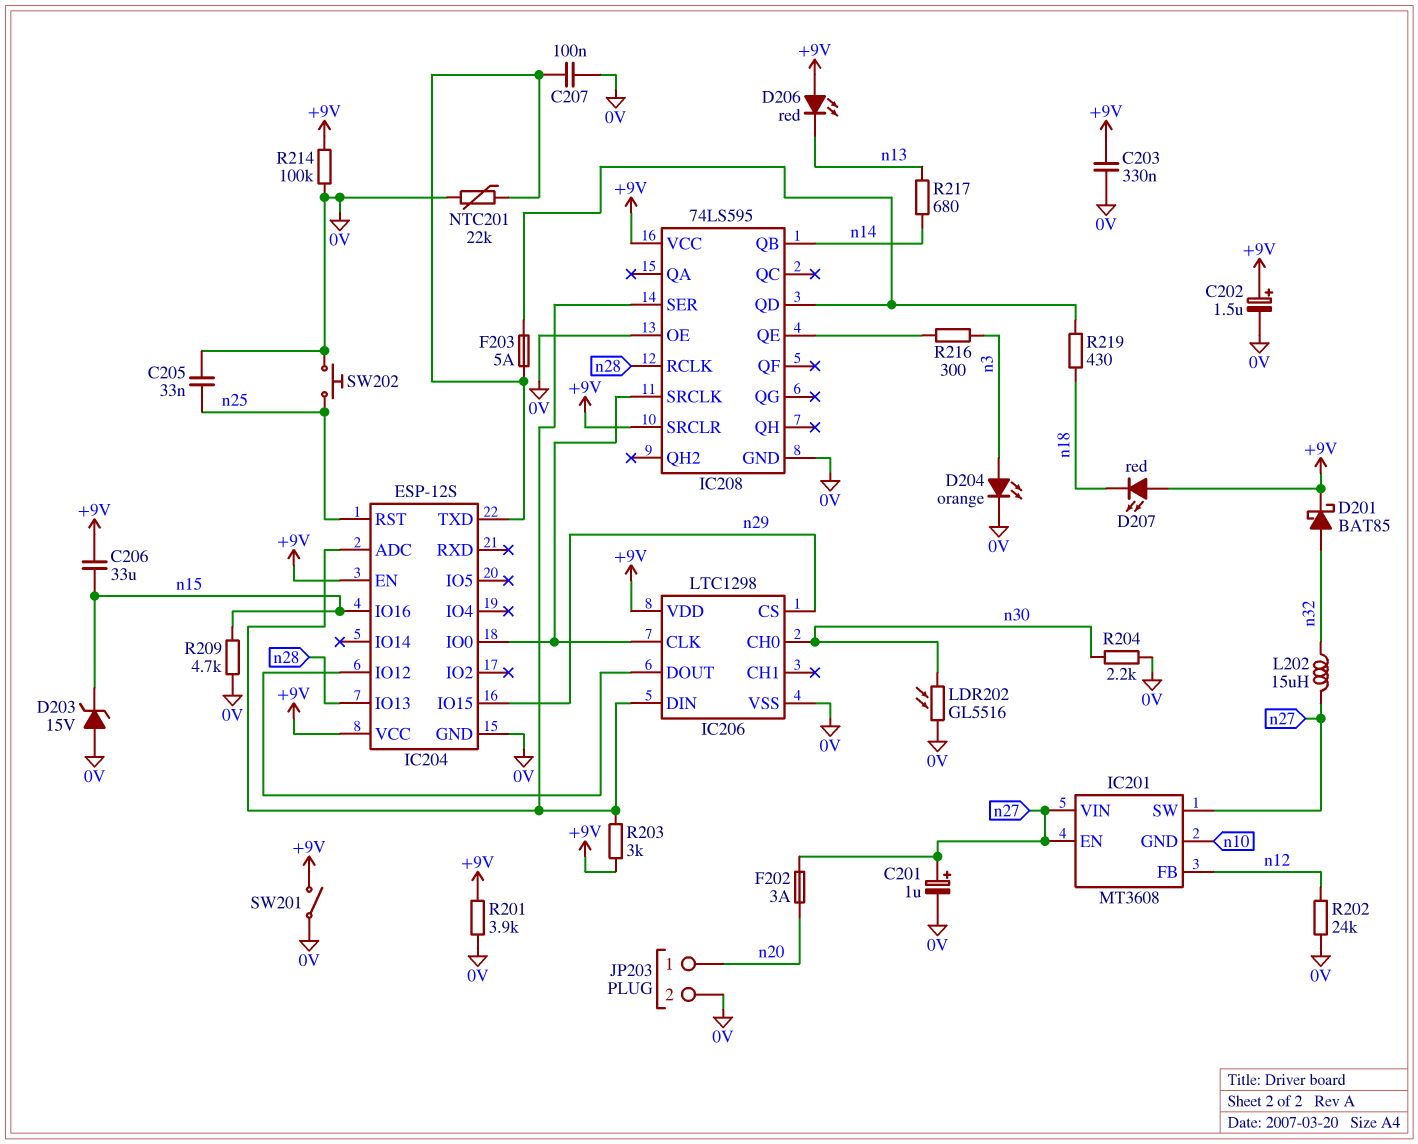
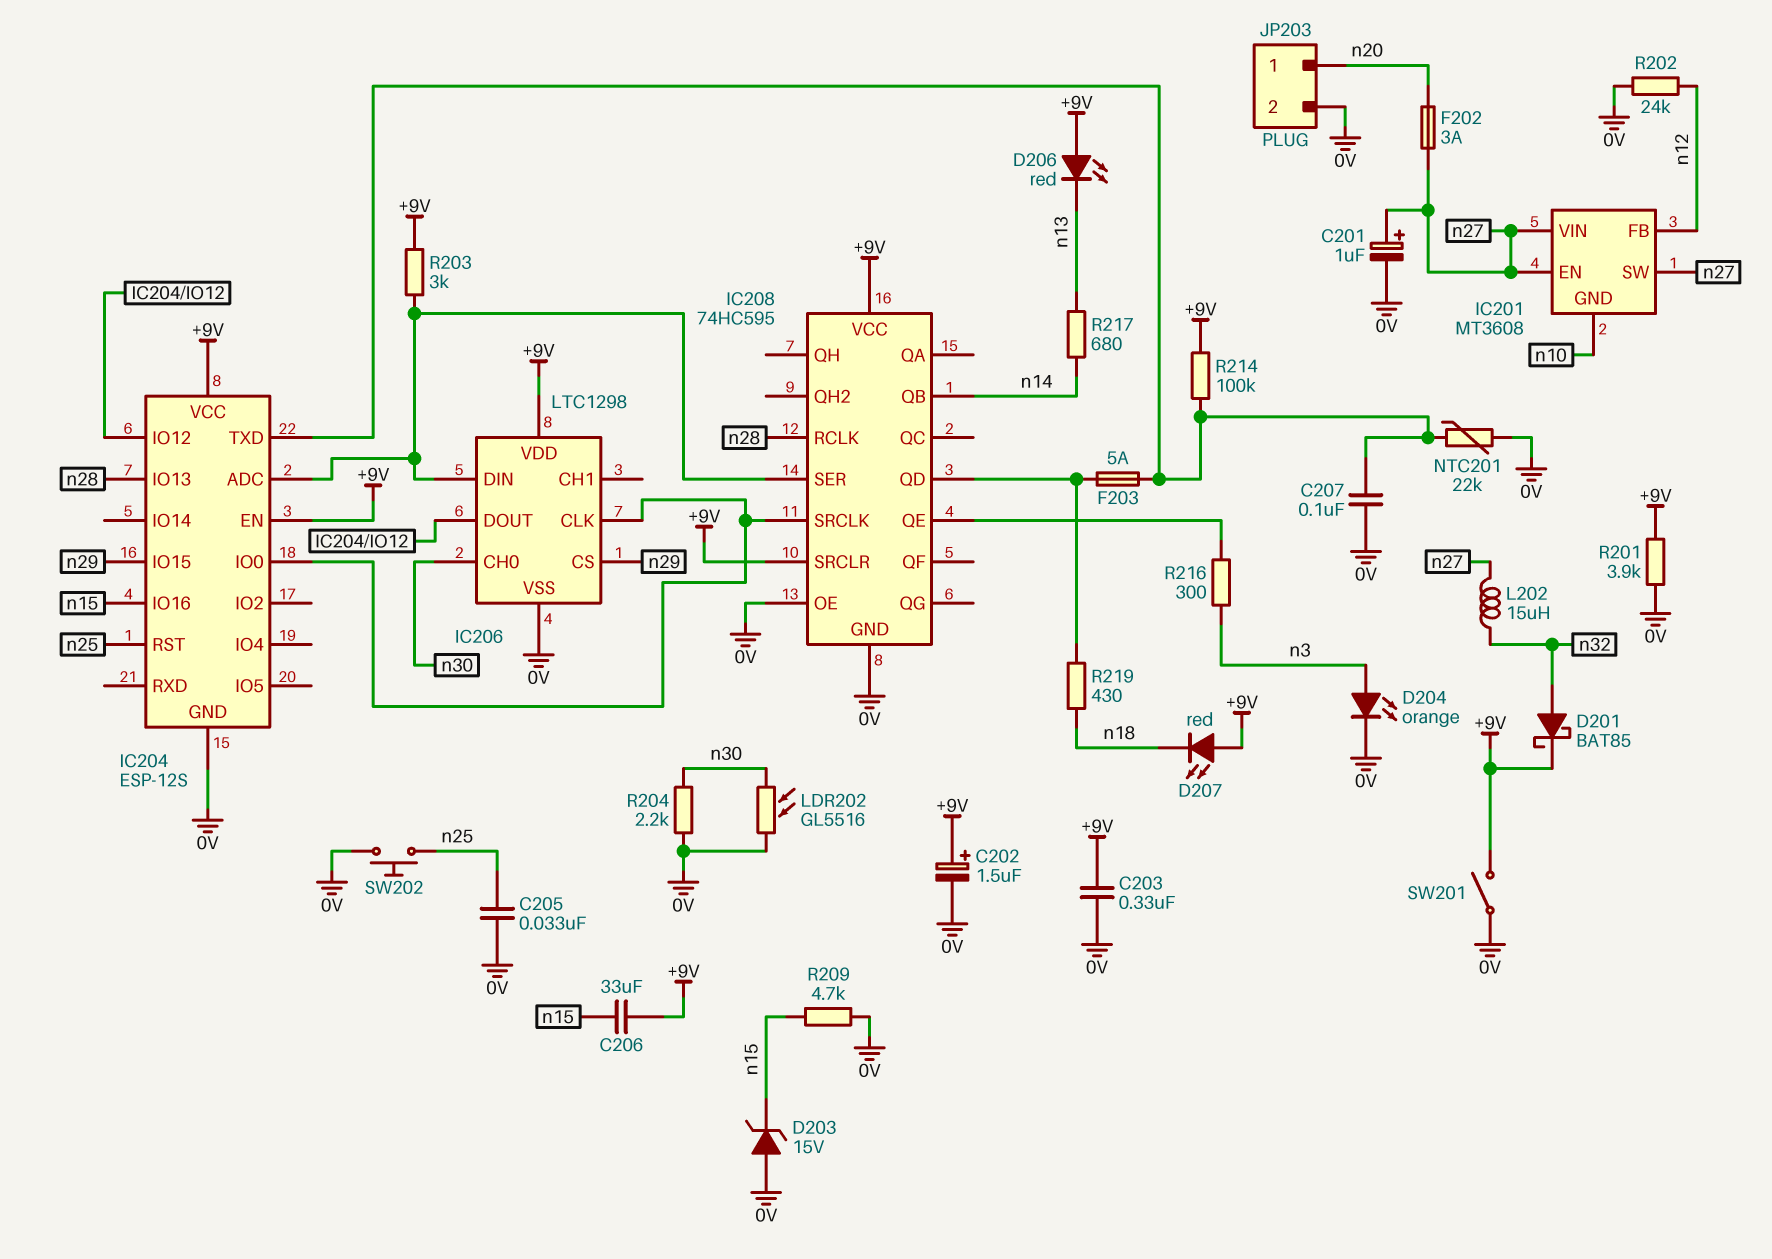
IC208: 74LS595 -> 74HC595
R214: 100k (+9V, 0V) -> 100k (+9V, IC204/TXD)

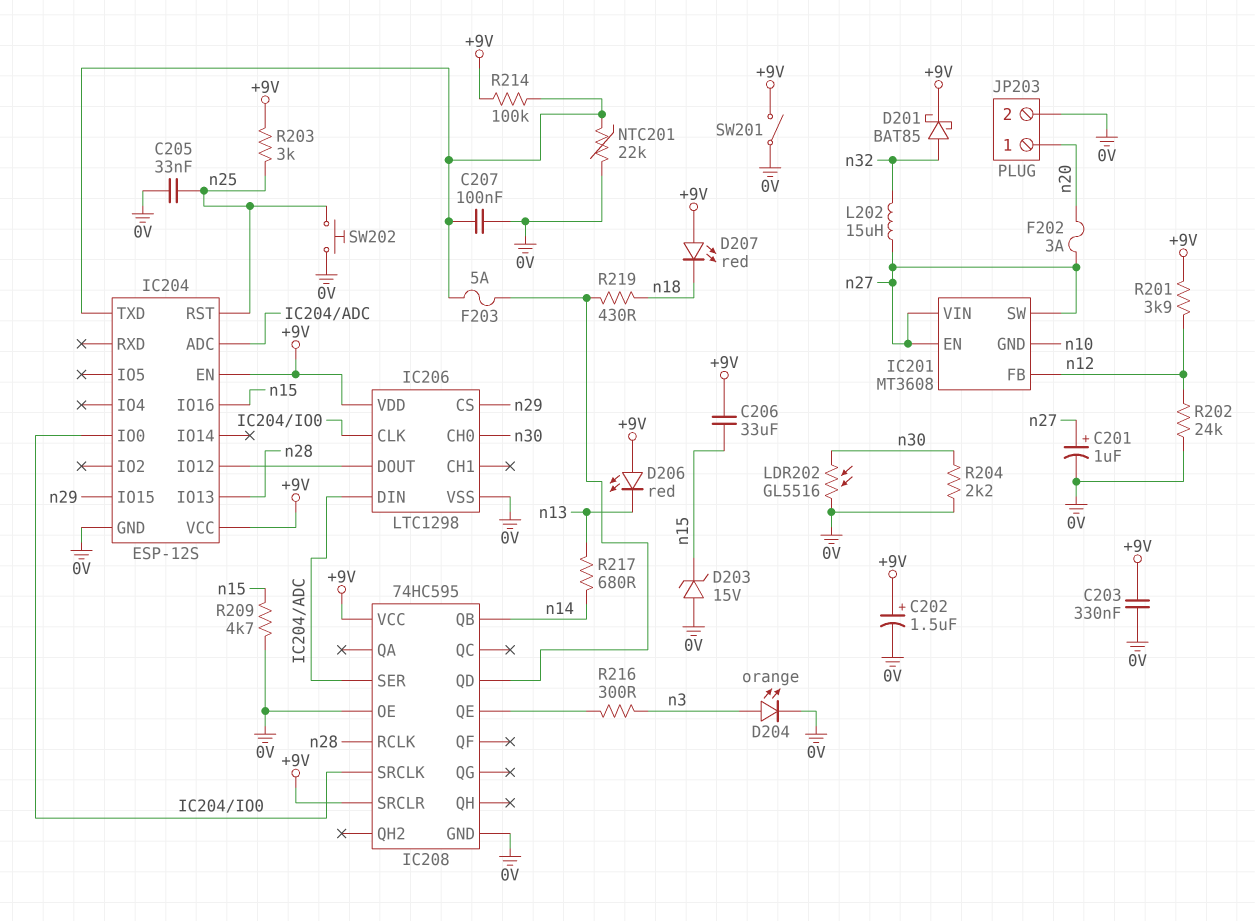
R201: 3.9k (+9V, 0V) -> 3.9k (+9V, n12)
R203: 3k (+9V, IC204/ADC) -> 3k (+9V, n25)

